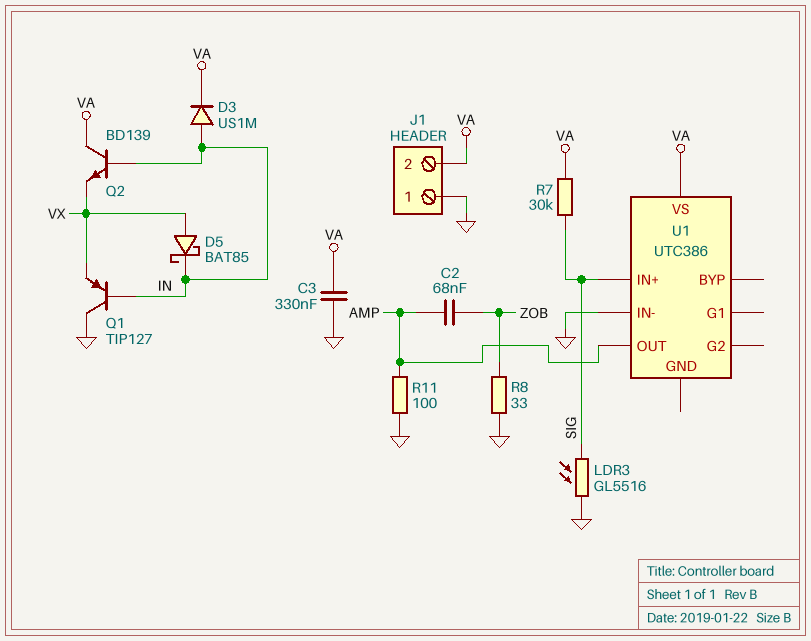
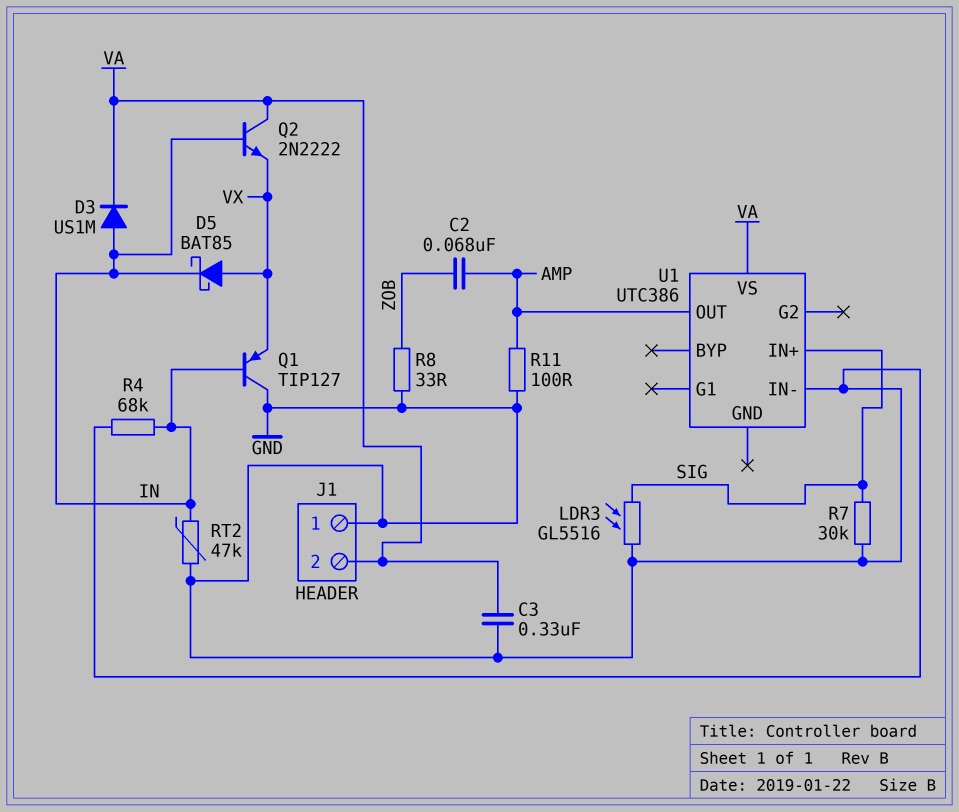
Q2: NPN BD139 (B IN, C VA, E VX) -> NPN 2N2222 (B IN, C VA, E VX)
R4: none -> 68k (GND, IN)
R7: 30k (SIG, VA) -> 30k (GND, SIG)
RT2: none -> 47k (GND, IN)

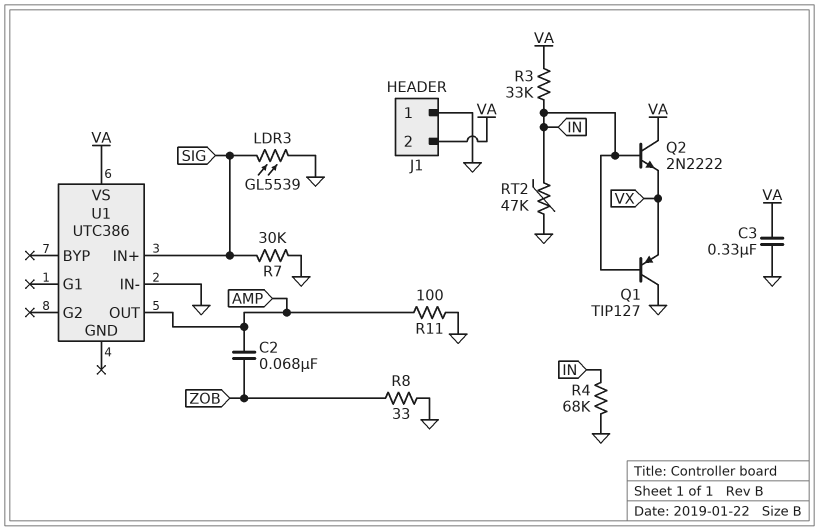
D3: diode US1M (A IN, K VA) -> none
D5: schottky BAT85 (A VX, K IN) -> none
LDR3: GL5516 (GND, SIG) -> GL5539 (GND, SIG)
R3: none -> 33k (IN, VA)

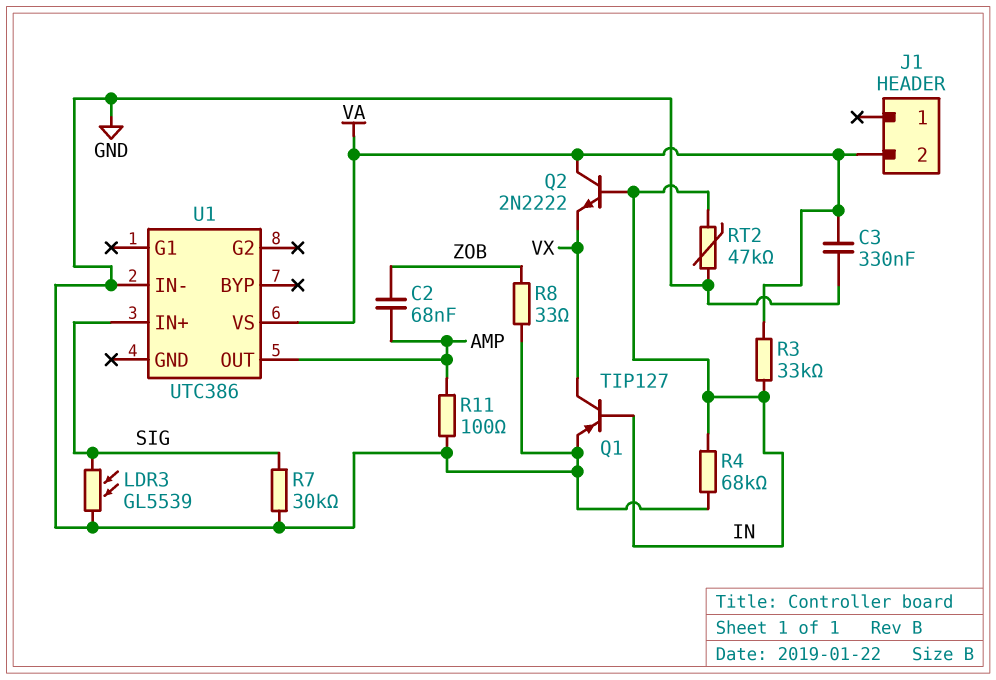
J1 pin 1: GND -> none
Q1: PNP TIP127 (B IN, C GND, E VX) -> PNP TIP127 (B IN, C VX, E GND)

